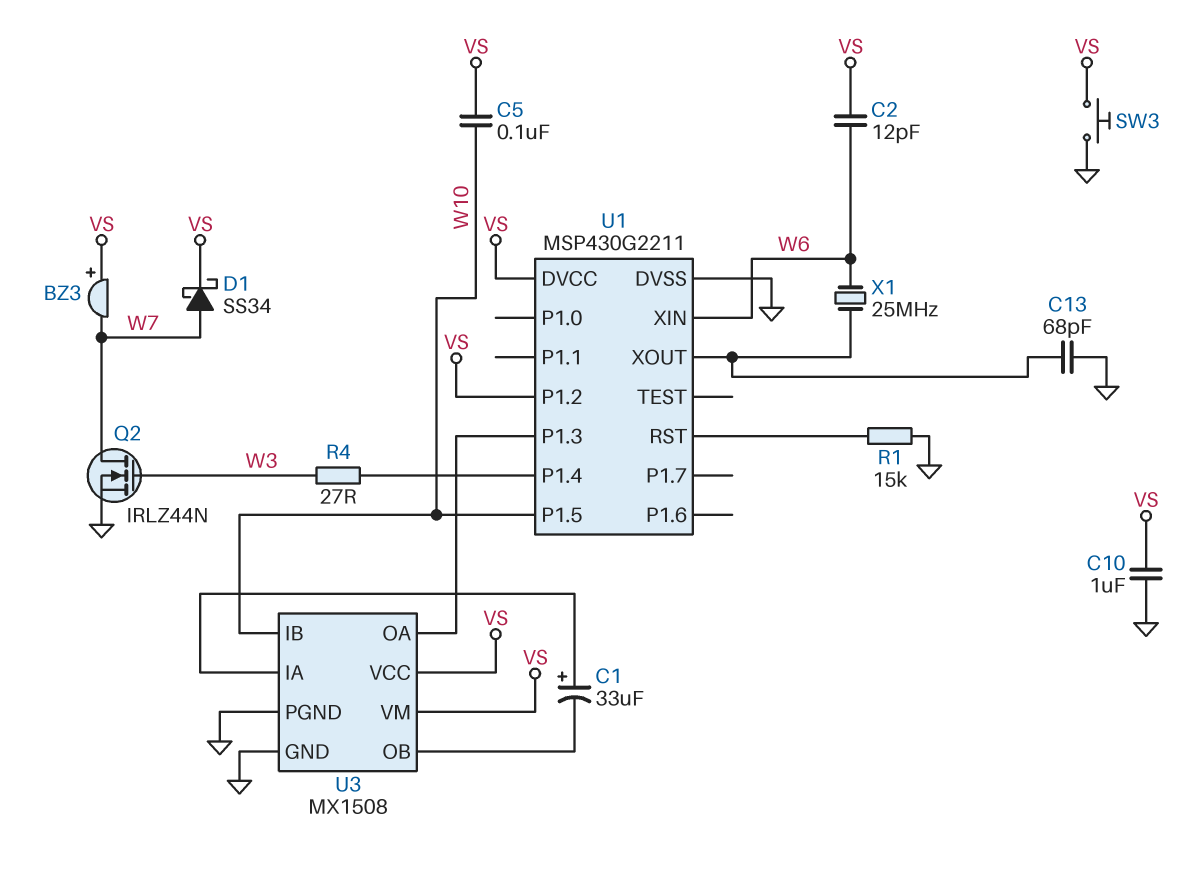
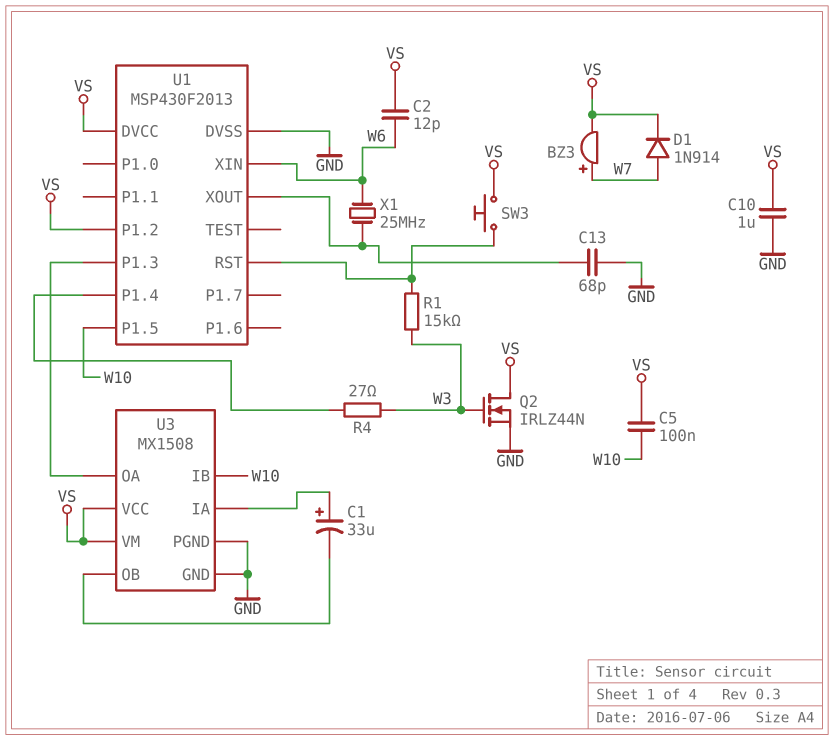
BZ3: buzzer (plus VS, minus W7) -> buzzer (plus W7, minus VS)
D1: schottky SS34 (A W7, K VS) -> diode 1N914 (A W7, K VS)
Q2: NMOS IRLZ44N (G W3, D W7, S GND) -> NMOS IRLZ44N (G W3, D VS, S GND)
R1: 15k (GND, U1/RST) -> 15k (U1/RST, W3)
SW3: button (GND, VS) -> button (U1/RST, VS)
U1: MSP430G2211 -> MSP430F2013

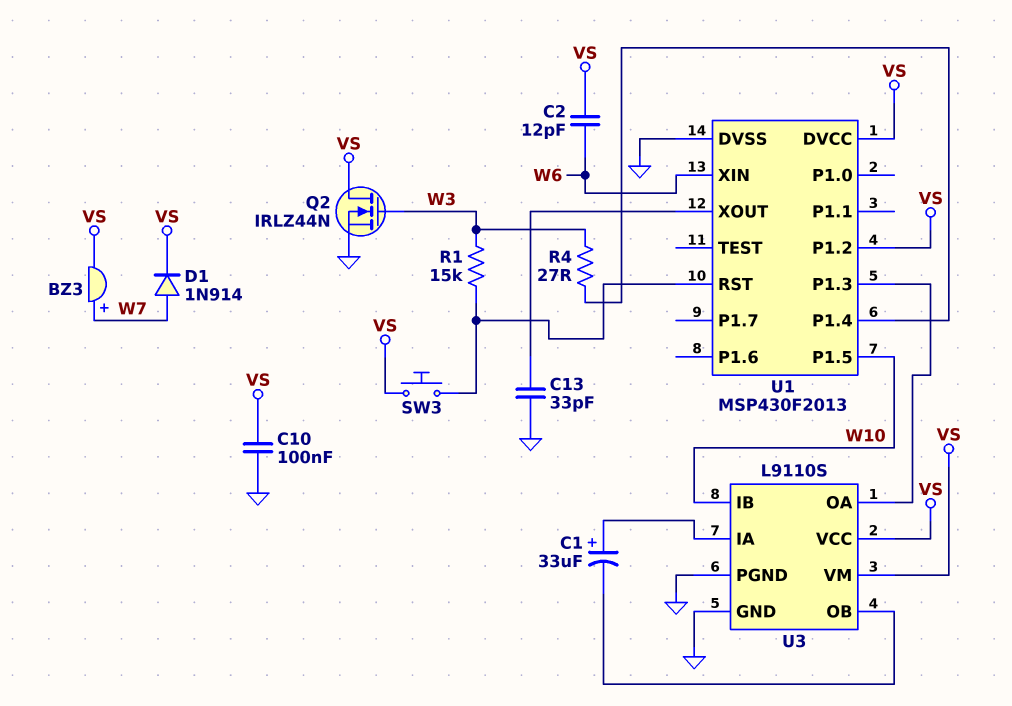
C5: 100nF (VS, W10) -> none
C10: 1uF (GND, VS) -> 100nF (GND, VS)
C13: 68pF (GND, U1/XOUT) -> 33pF (GND, U1/XOUT)
U3: MX1508 -> L9110S
X1: 25MHz (U1/XOUT, W6) -> none

